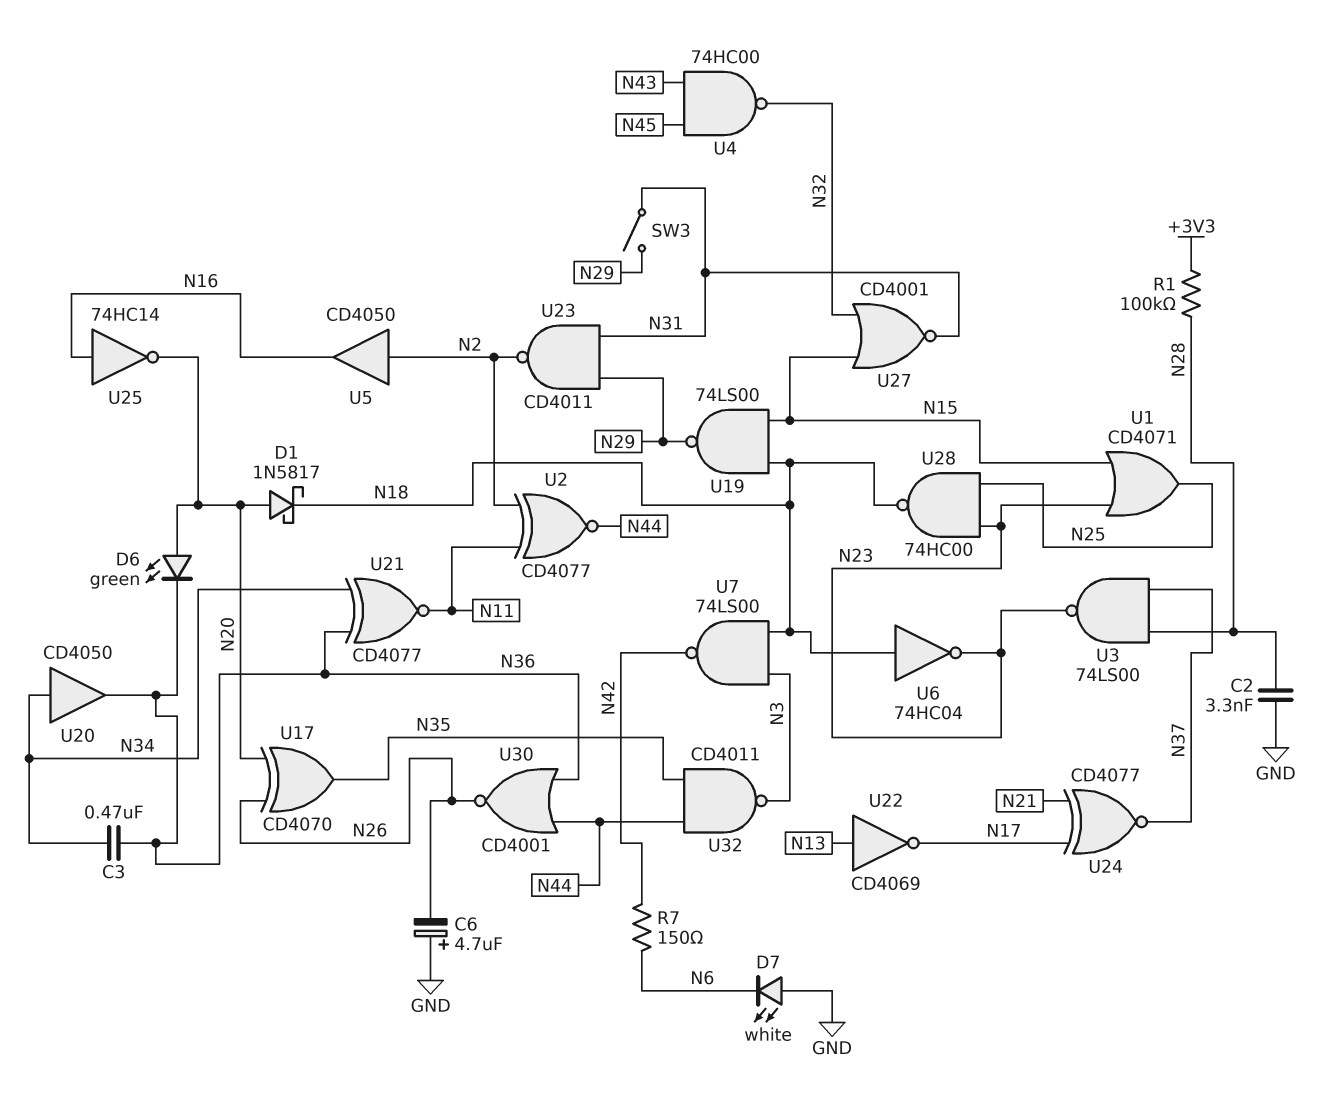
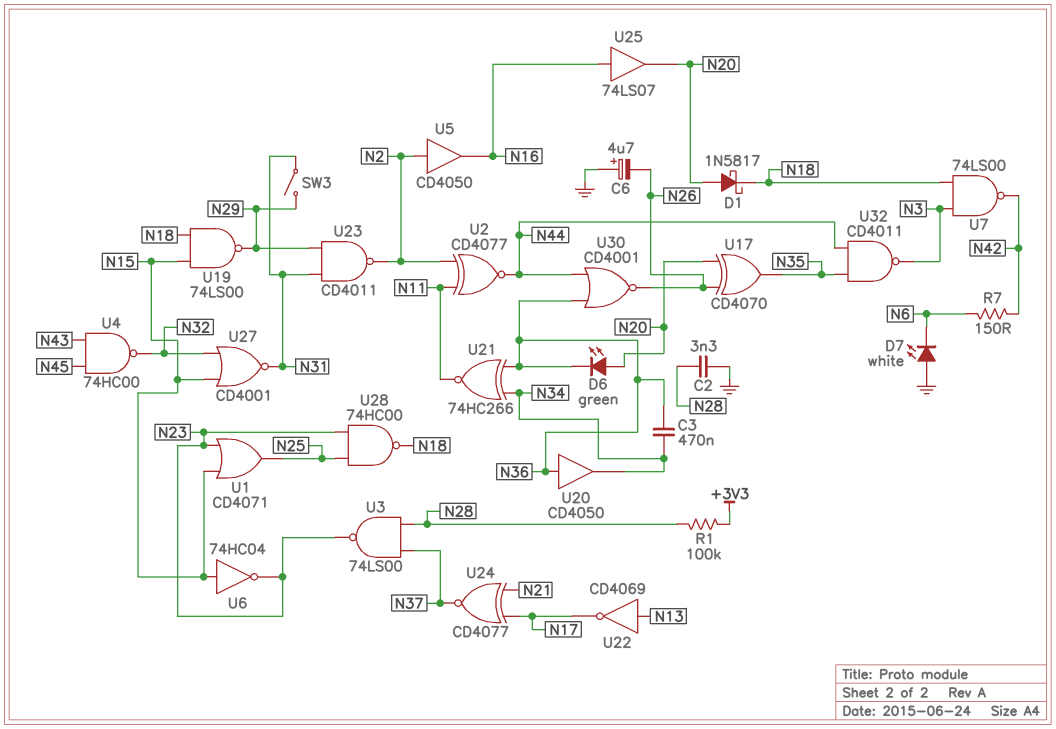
U6: NOT 74HC04 (in N18, out N23) -> NOT 74HC04 (in N15, out N23)
U20: buffer CD4050 (in N34, out N36) -> buffer CD4050 (in N36, out N34)
U21: XNOR CD4077 (in N34, in N36, out N11) -> XNOR 74HC266 (in N34, in N36, out N11)
U25: NOT 74HC14 (in N16, out N20) -> buffer 74LS07 (in N16, out N20)

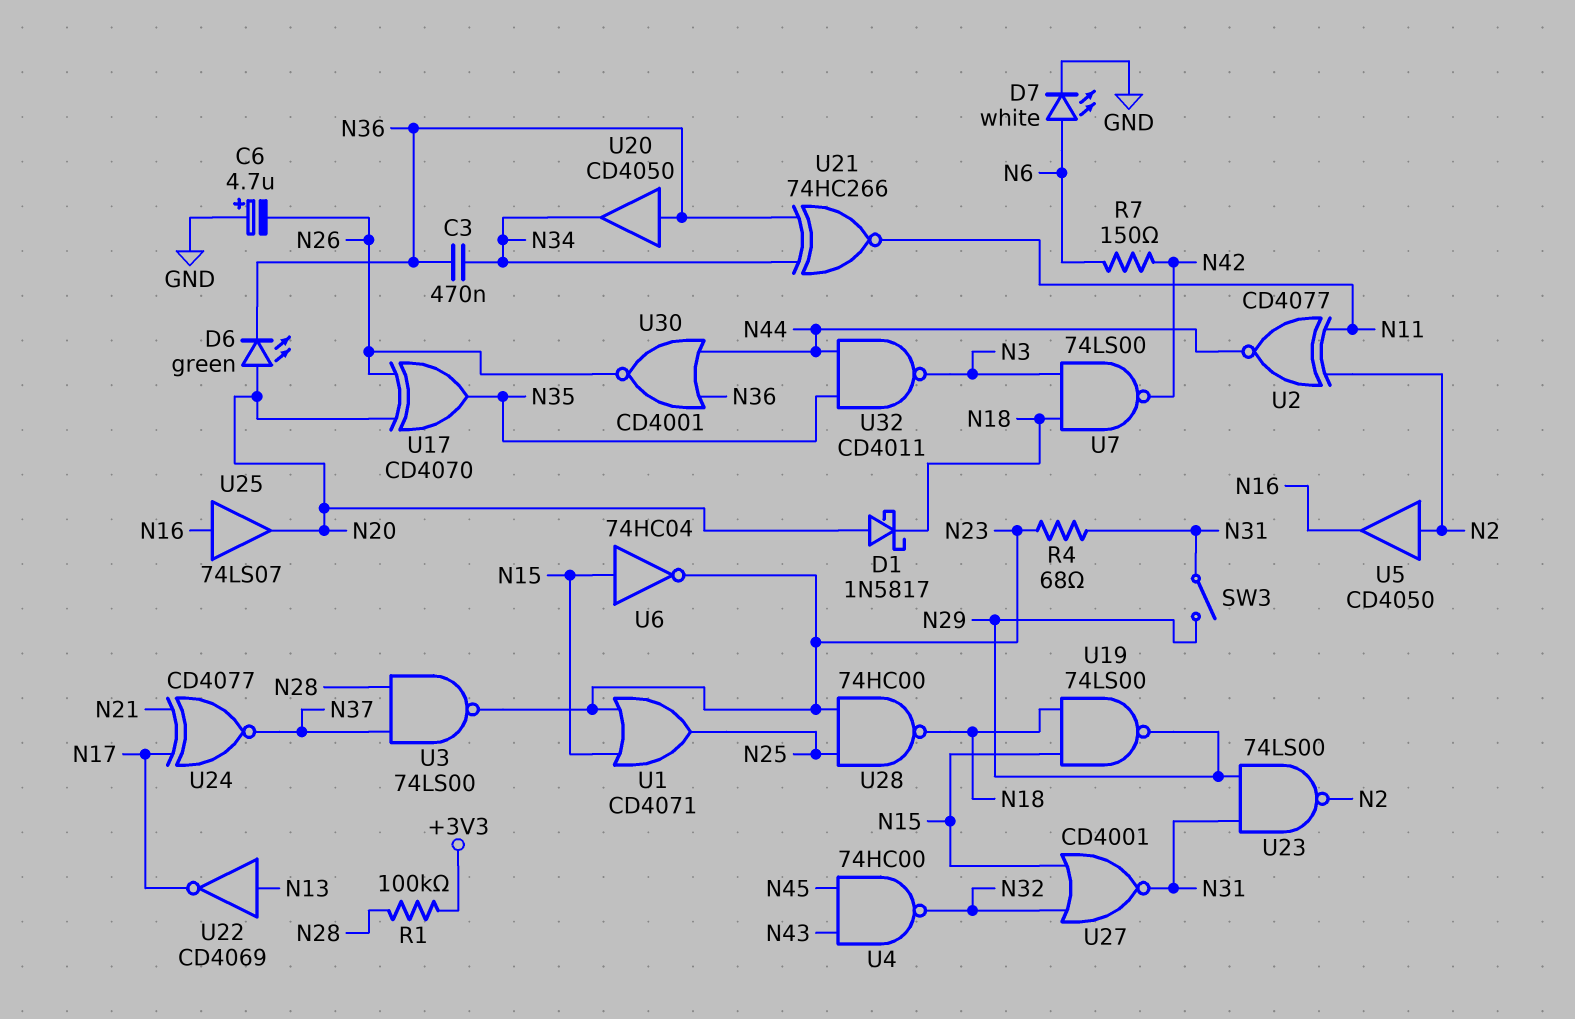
C2: 3.3nF (GND, N28) -> none
D7: LED white (A GND, K N6) -> LED white (A N6, K GND)
R4: none -> 68 (N23, N31)
U23: NAND CD4011 (in N29, in N31, out N2) -> NAND 74LS00 (in N29, in N31, out N2)

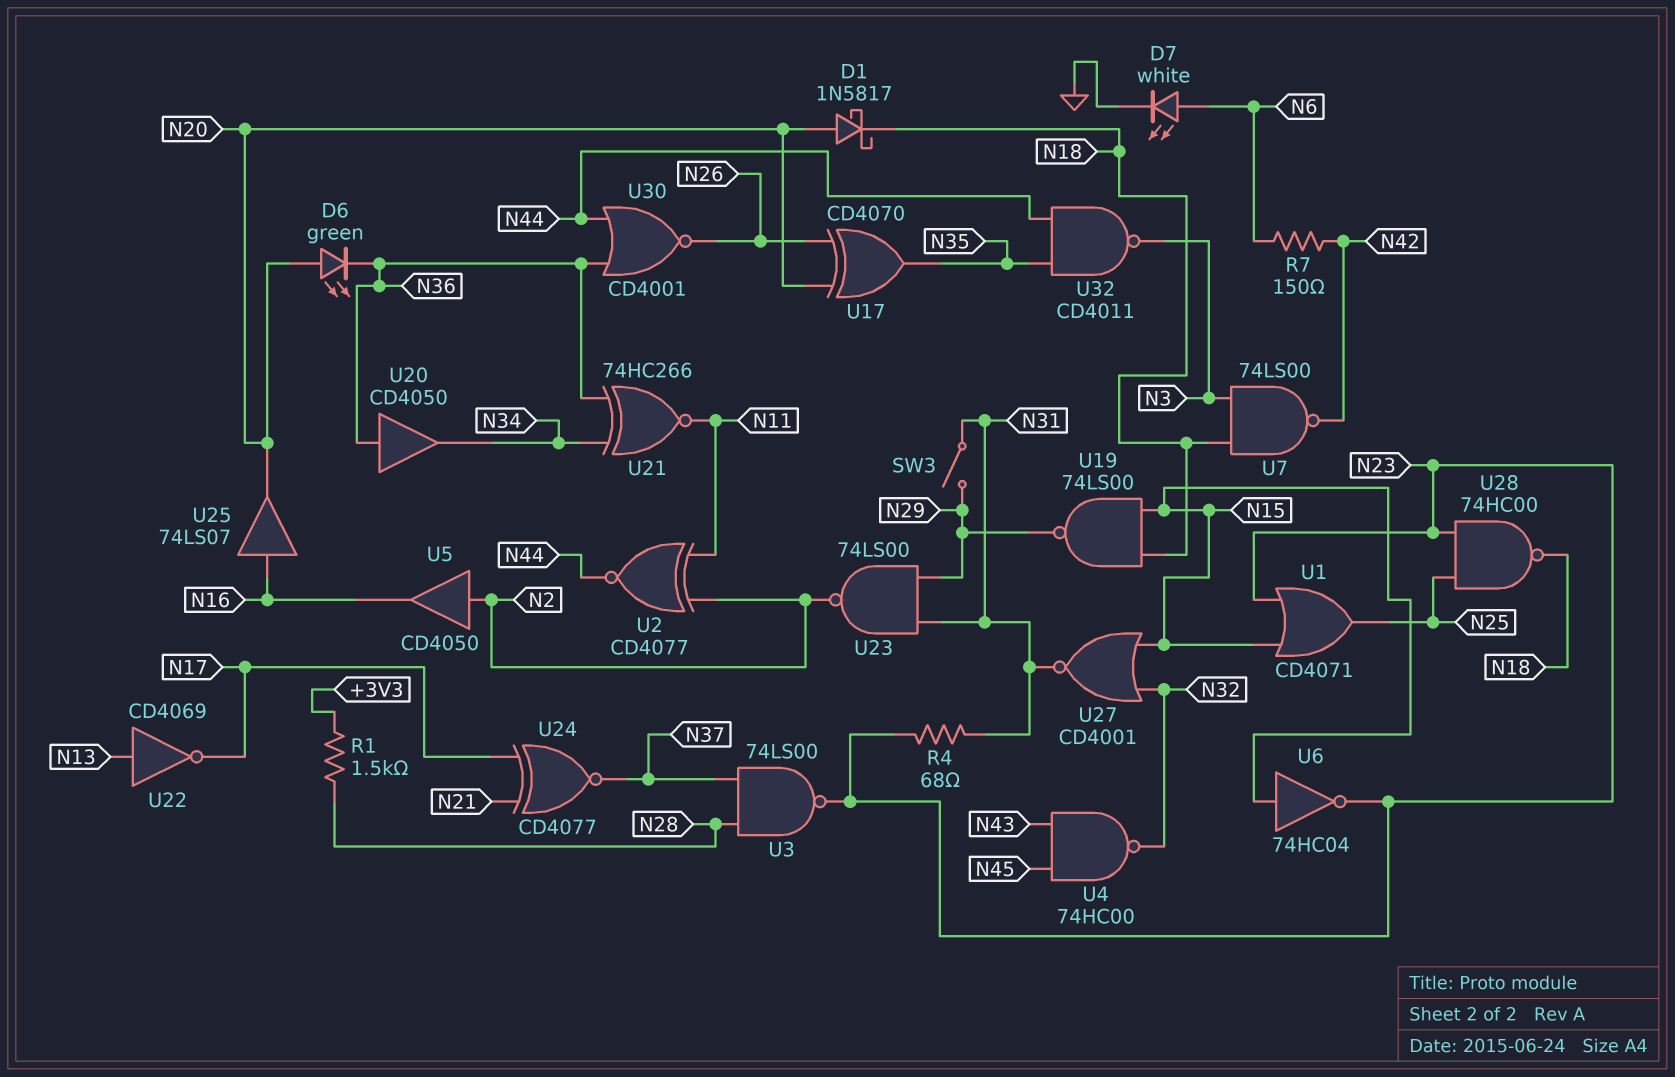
C3: 470nF (N34, N36) -> none
C6: 4.7uF (plus GND, minus N26) -> none
R1: 100k (+3V3, N28) -> 1.5k (+3V3, N28)

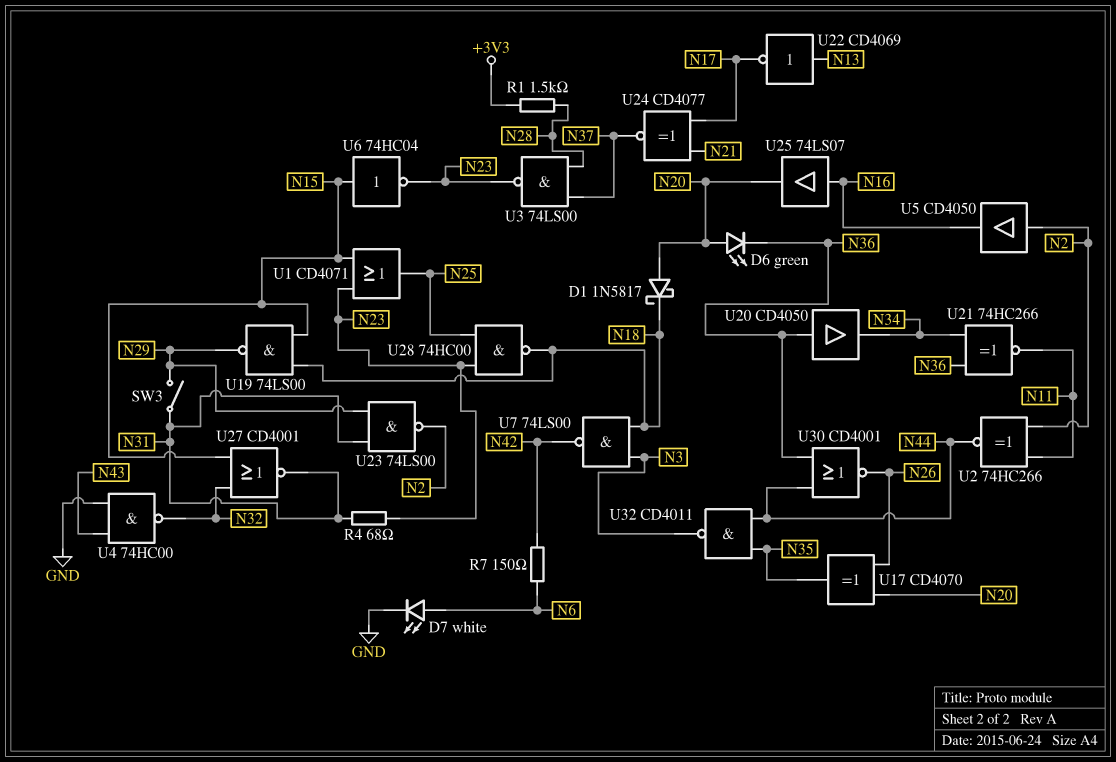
U2: XNOR CD4077 (in N2, in N11, out N44) -> XNOR 74HC266 (in N2, in N11, out N44)
U4: NAND 74HC00 (in N43, in N45, out N32) -> NAND 74HC00 (in GND, in N43, out N32)

